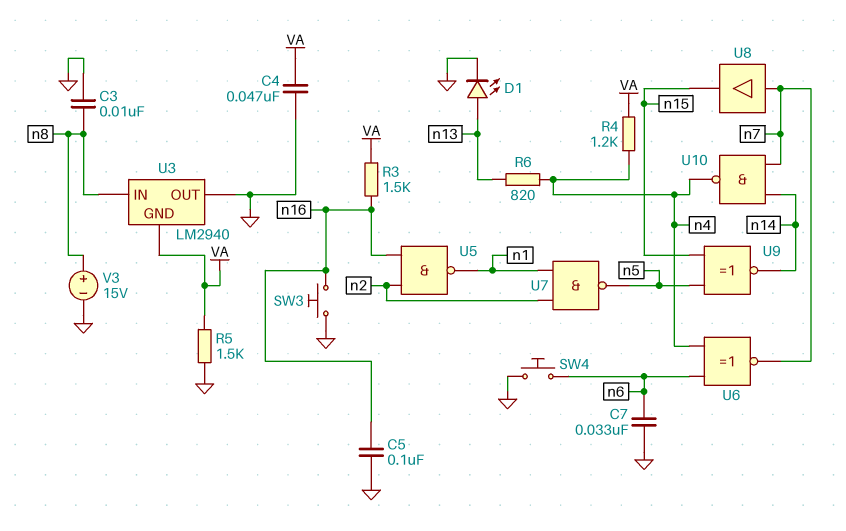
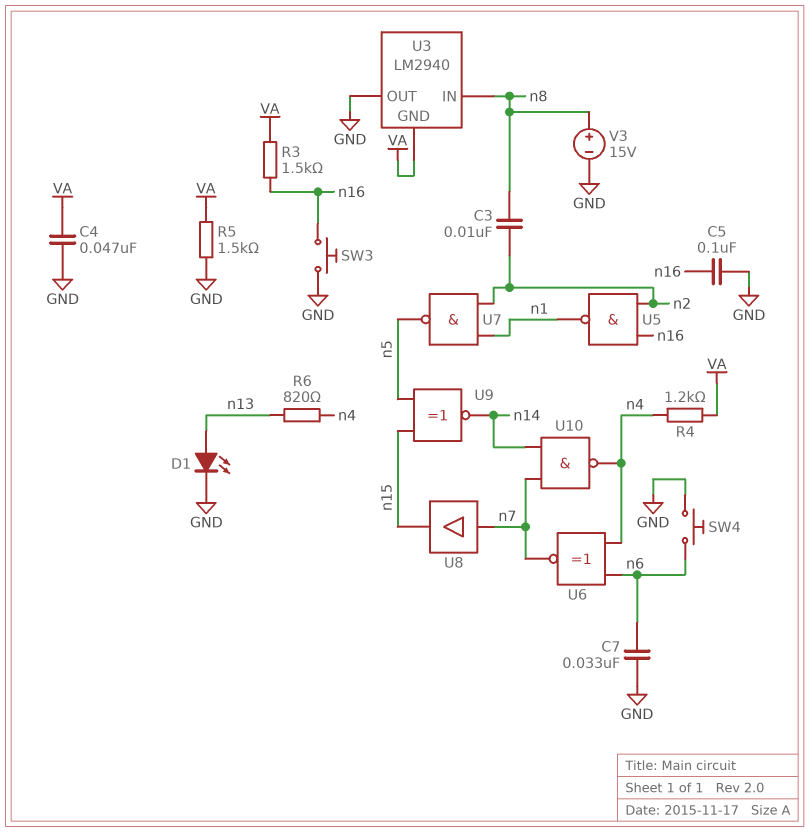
C3: 10nF (GND, n8) -> 10nF (n2, n8)

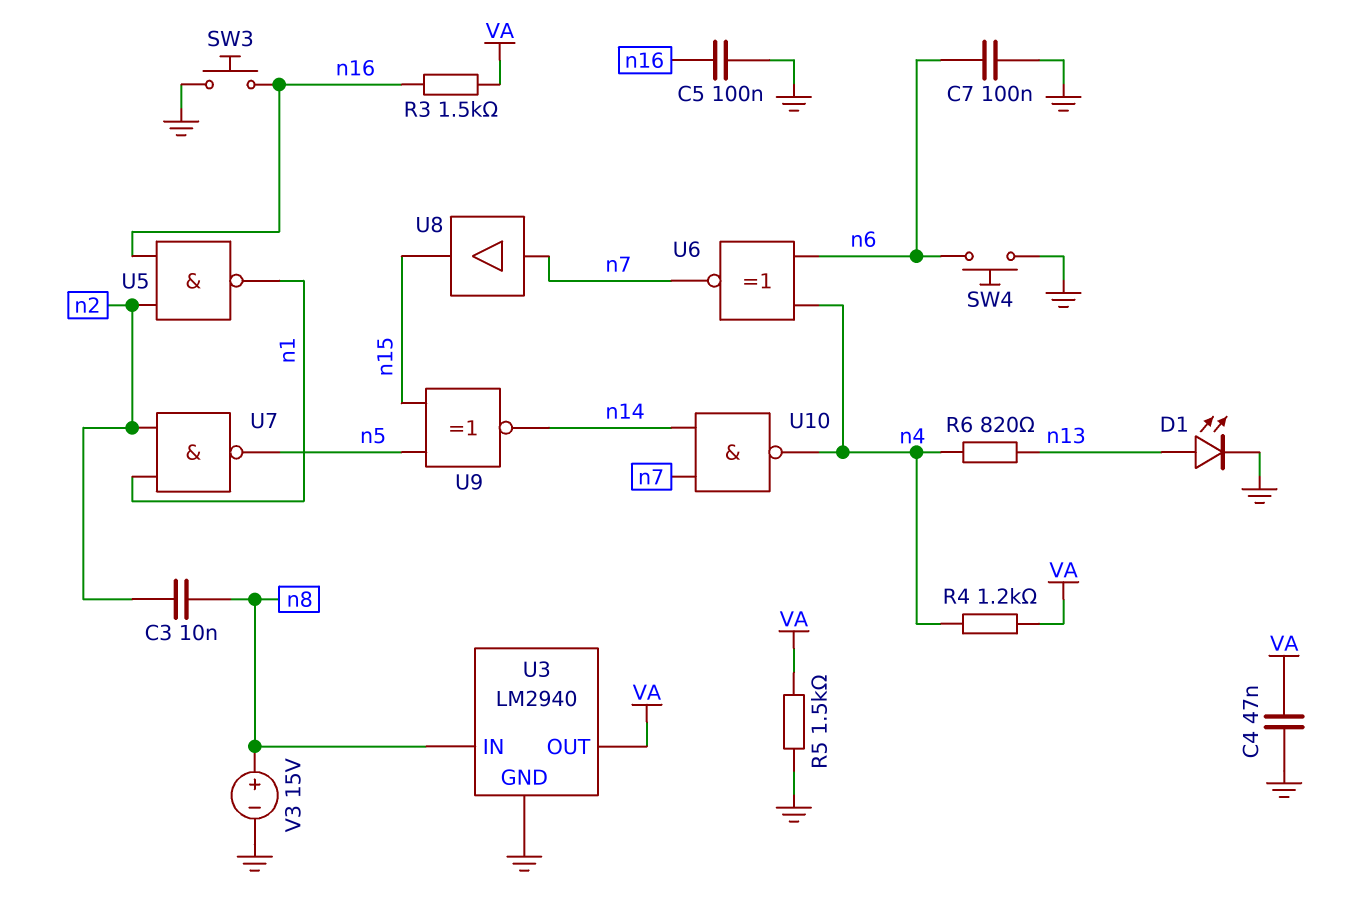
C7: 33nF (GND, n6) -> 100nF (GND, n6)
U3 pin GND: VA -> GND
U3 pin OUT: GND -> VA

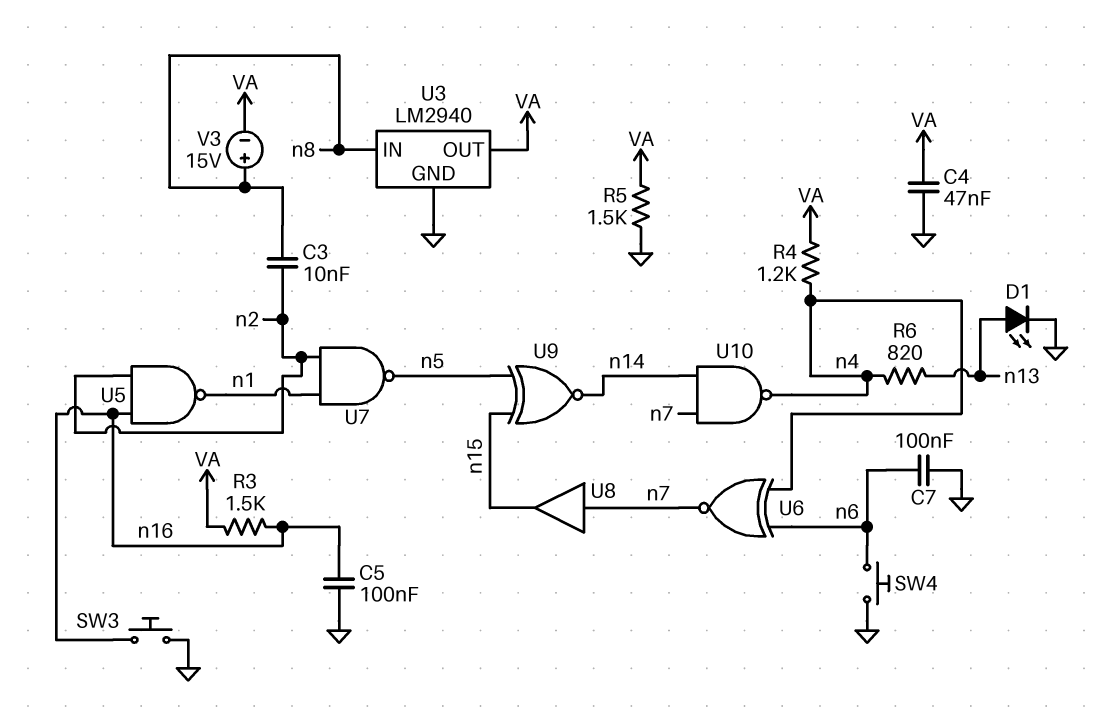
V3: 15V (plus n8, minus GND) -> 15V (plus n8, minus VA)

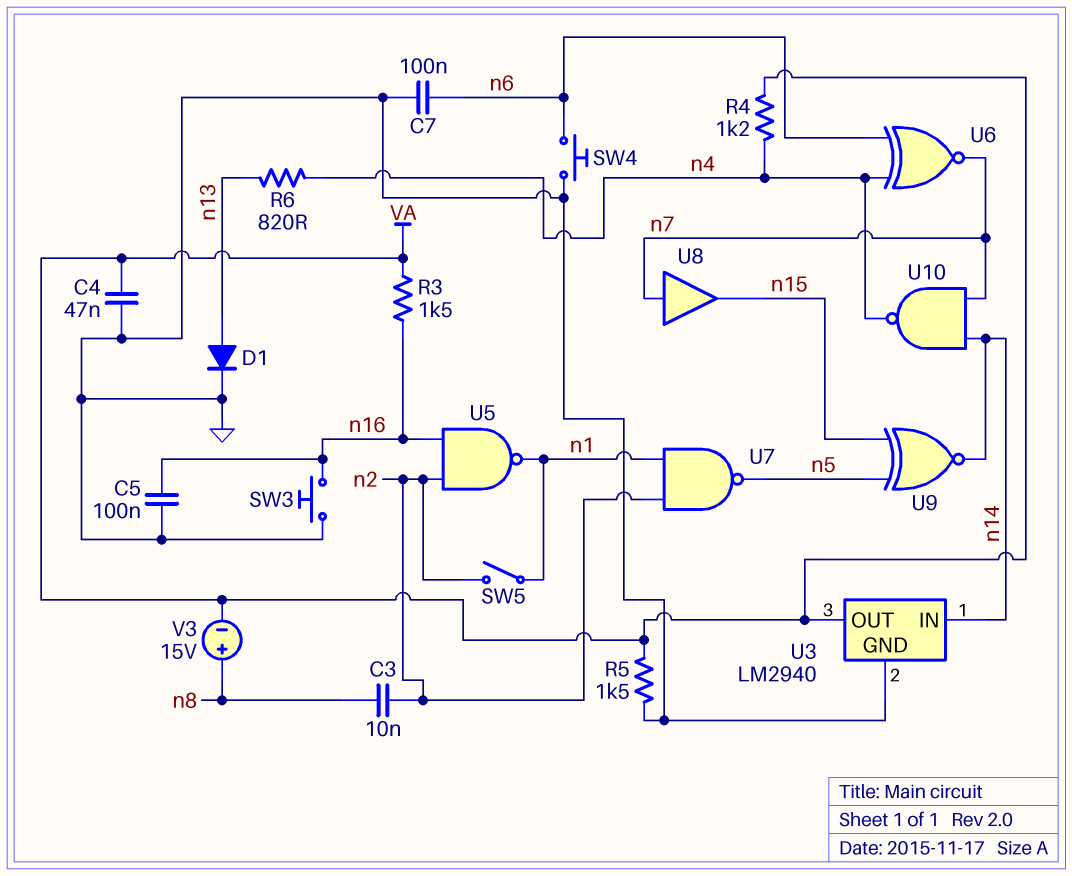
D1: LED (A n13, K GND) -> diode (A n13, K GND)
SW5: none -> switch (n1, n2)
U3 pin IN: n8 -> n14

